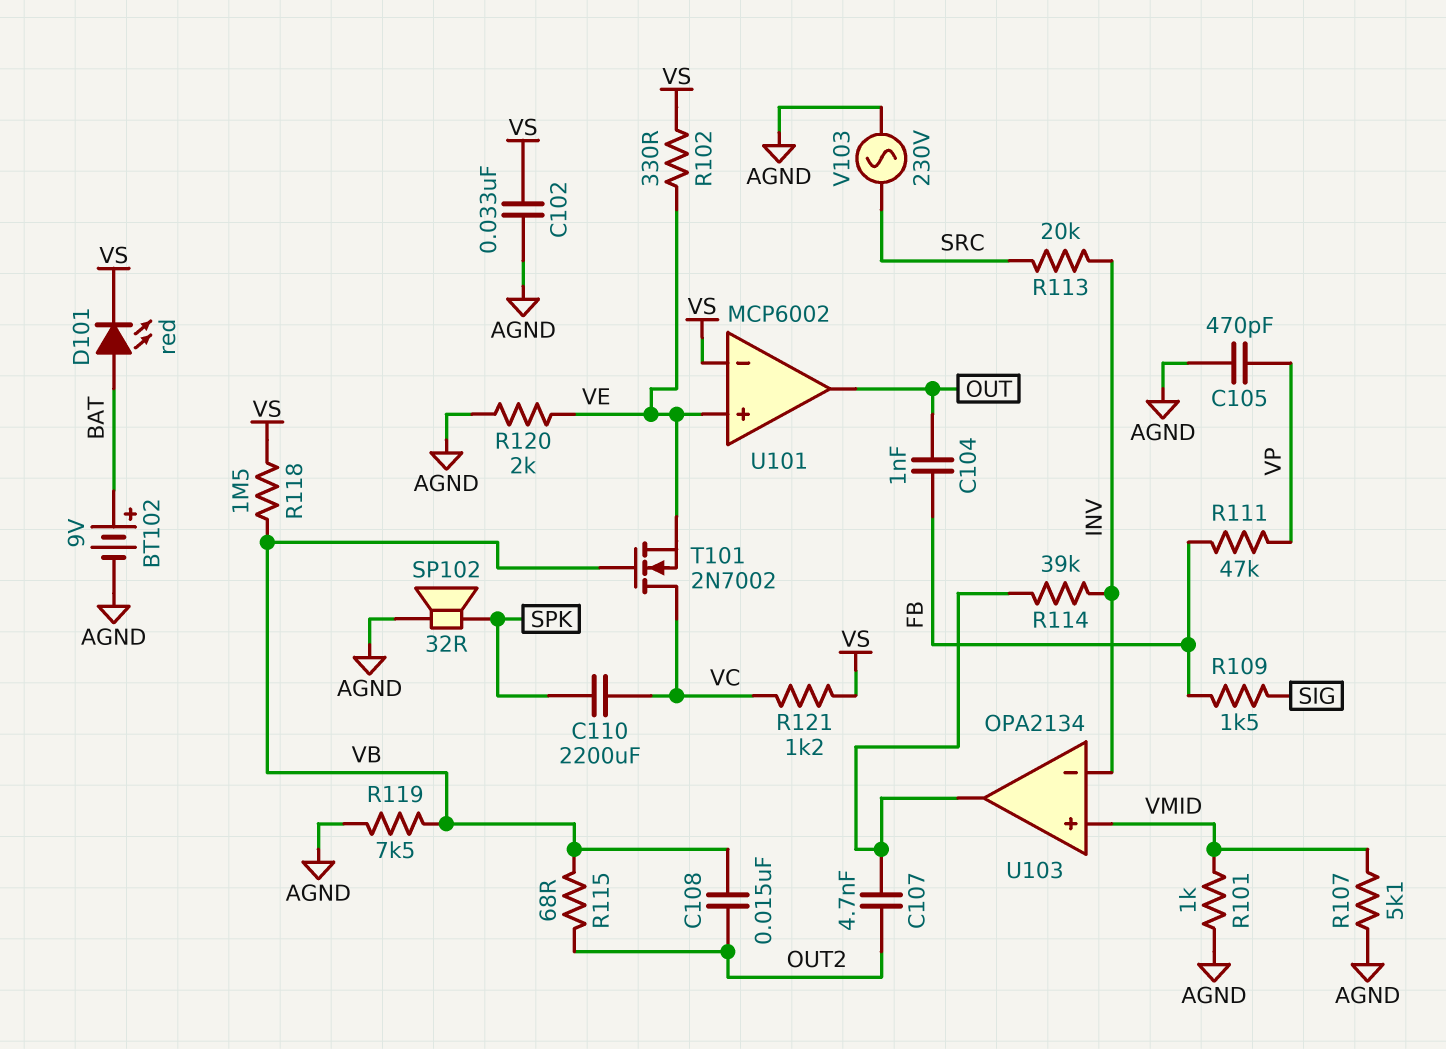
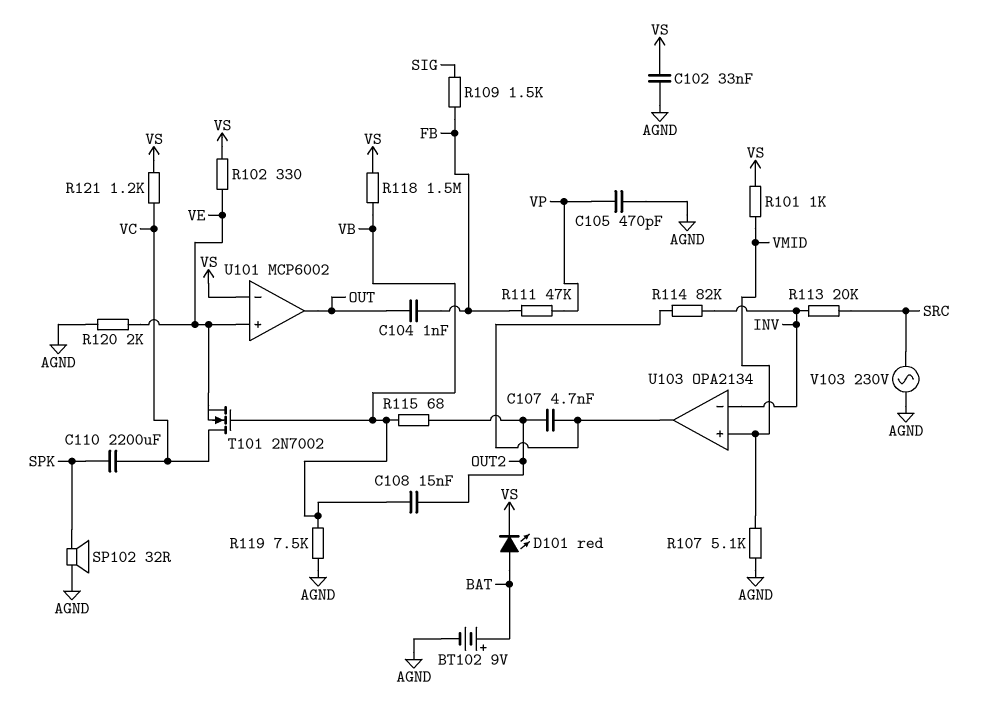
R101: 1k (AGND, VMID) -> 1k (VMID, VS)
R114: 39k (INV, U103/out) -> 82k (INV, U103/out)

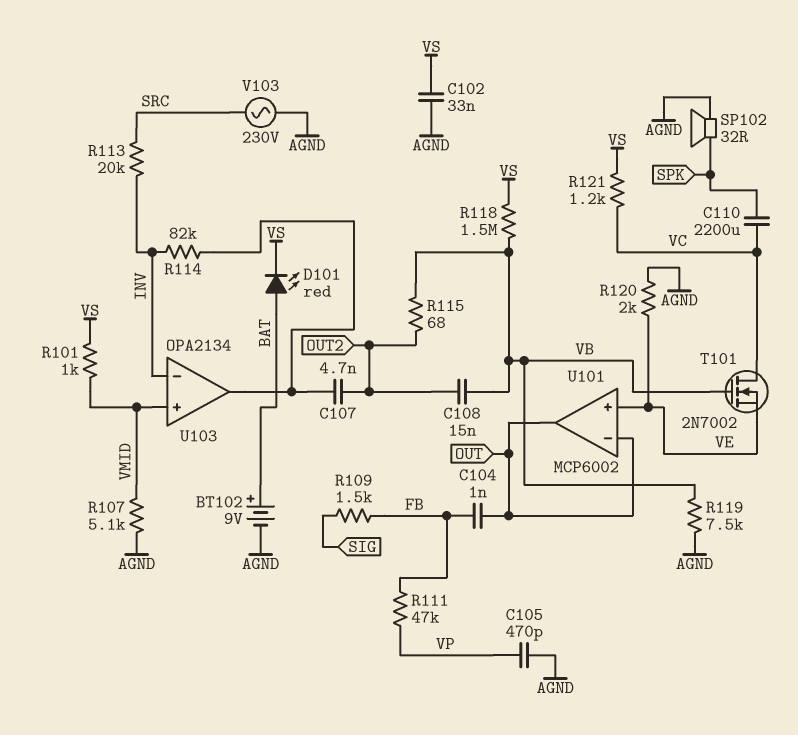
R102: 330 (VE, VS) -> none
U101 pin in-: VS -> OUT

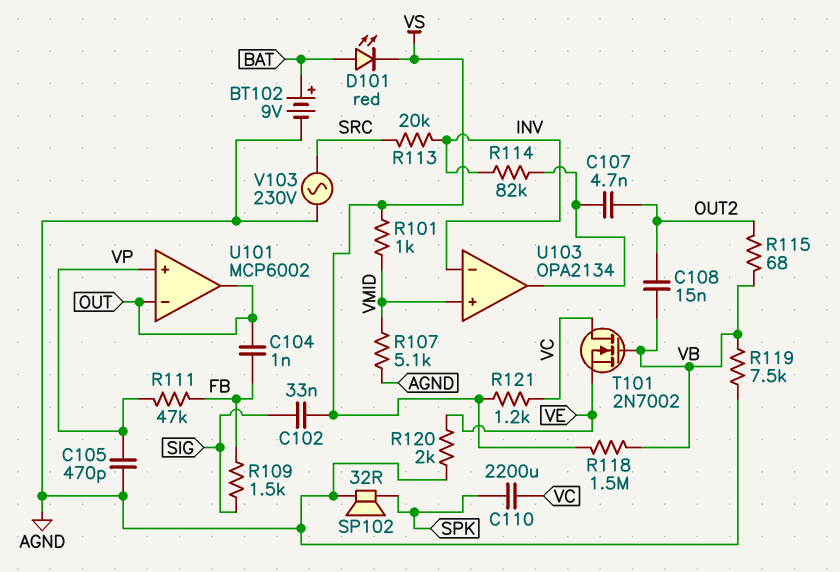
C102: 33nF (AGND, VS) -> 33nF (SIG, VS)
U101 pin in+: VE -> VP

